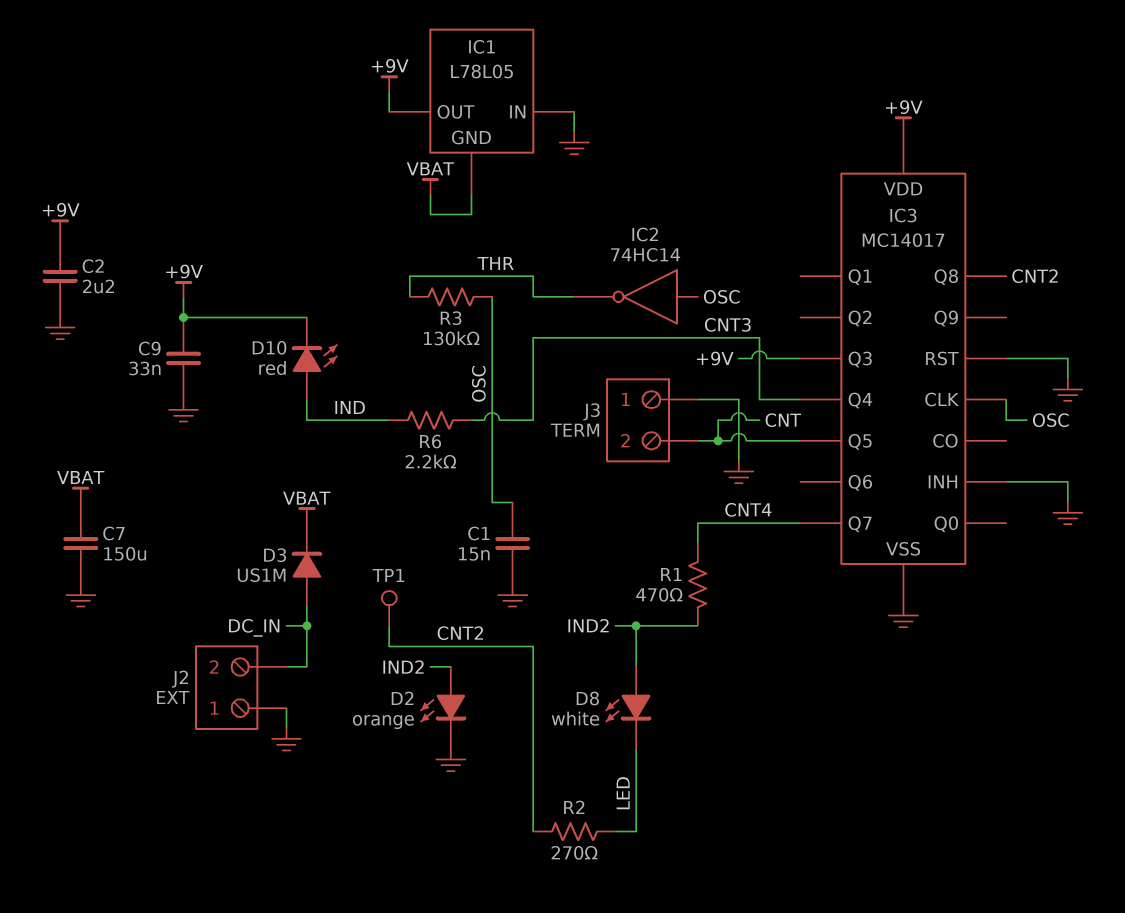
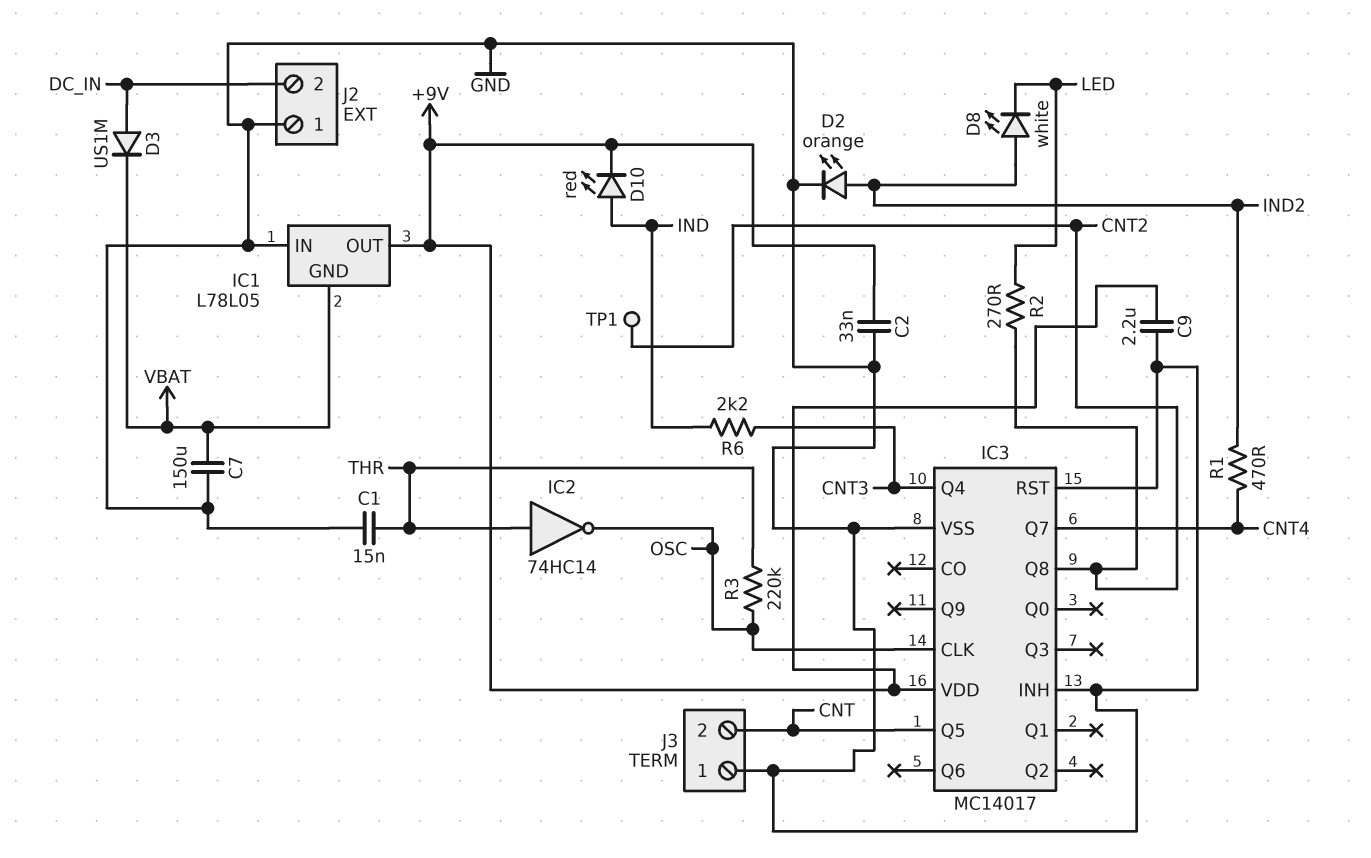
C1: 15nF (GND, OSC) -> 15nF (GND, THR)
C2: 2.2uF (+9V, GND) -> 33nF (+9V, GND)
C9: 33nF (+9V, GND) -> 2.2uF (+9V, GND)
IC2: NOT 74HC14 (in OSC, out THR) -> NOT 74HC14 (in THR, out OSC)
IC3 pin Q3: +9V -> none
R3: 130k (OSC, THR) -> 220k (OSC, THR)

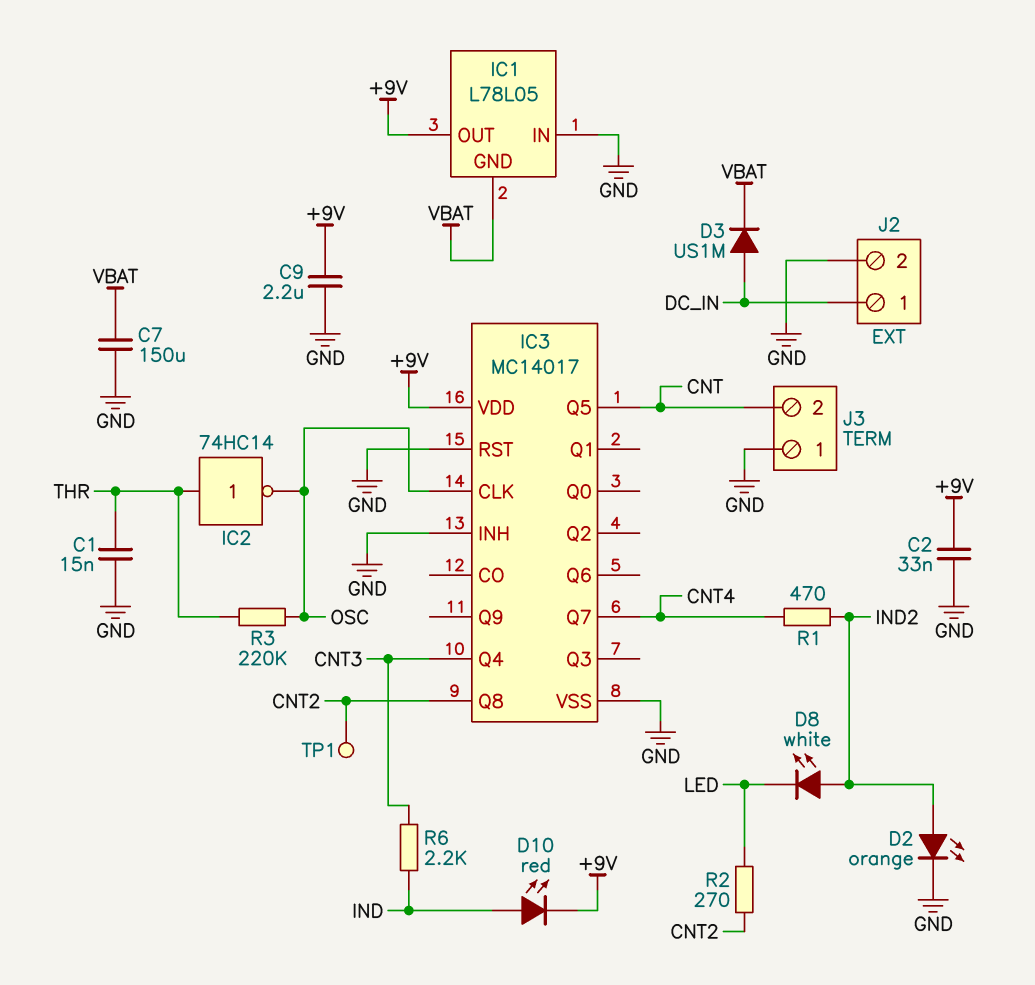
J2 pin 1: GND -> DC_IN
J2 pin 2: DC_IN -> GND

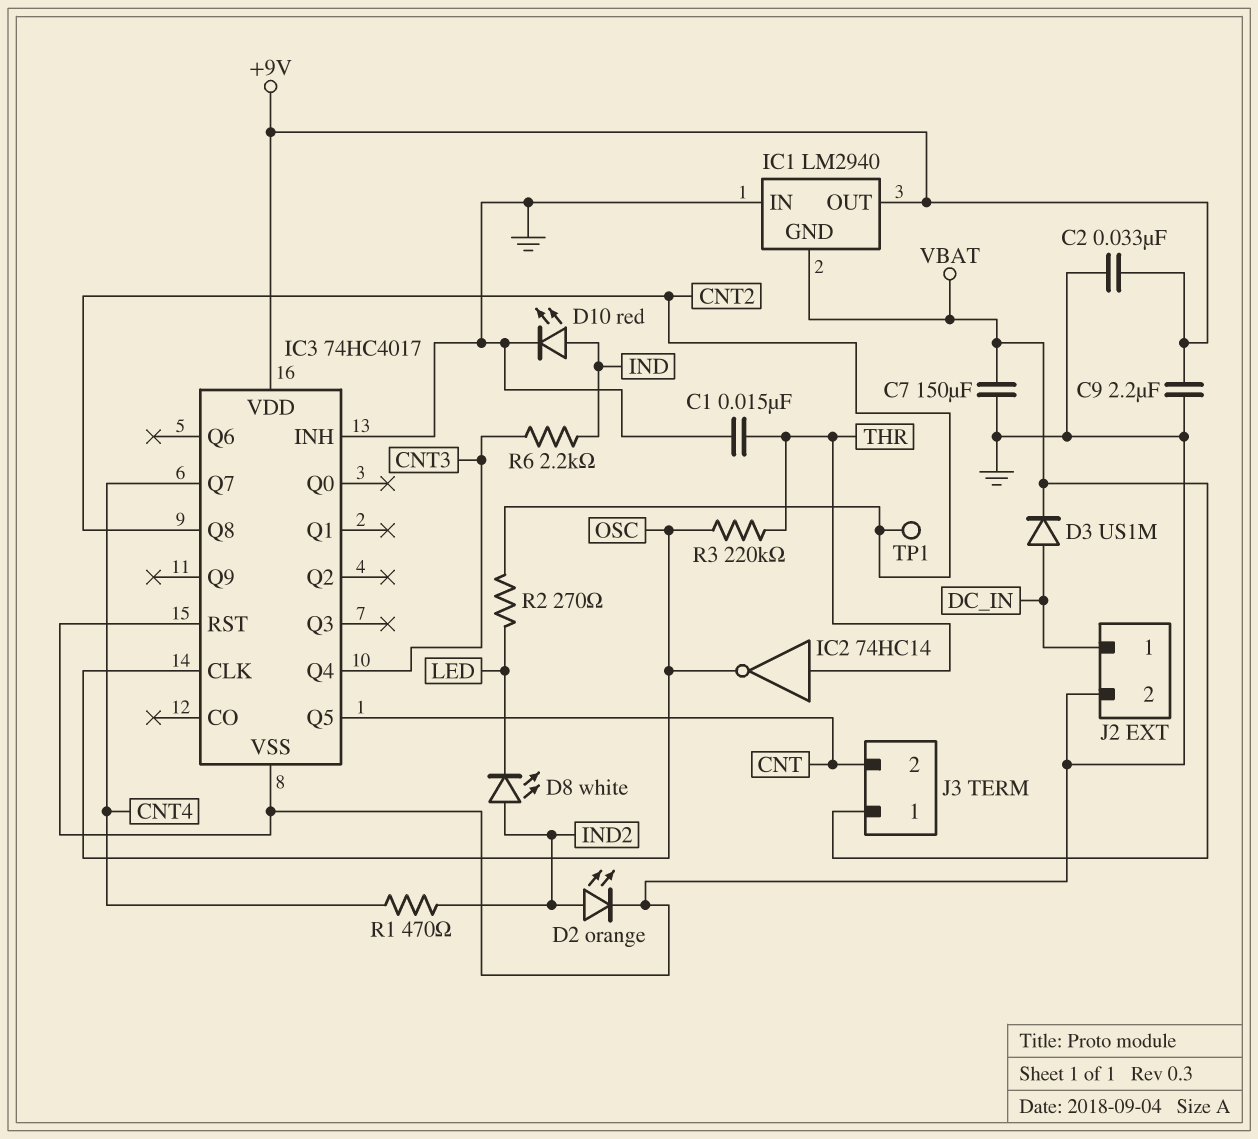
D10: LED red (A IND, K +9V) -> LED red (A IND, K GND)
IC1: L78L05 -> LM2940
IC3: MC14017 -> 74HC4017
J3 pin 1: GND -> VBAT

